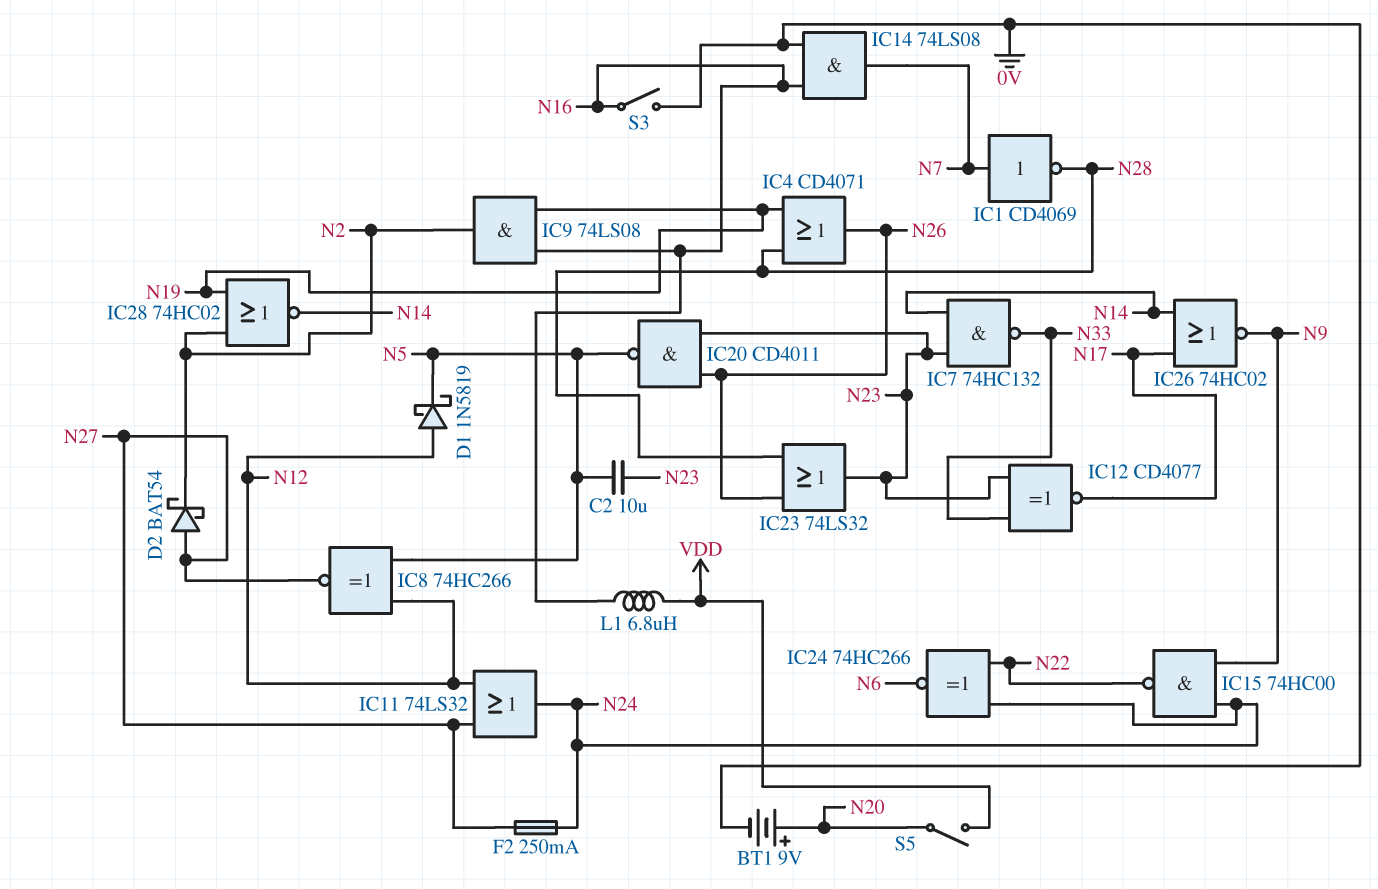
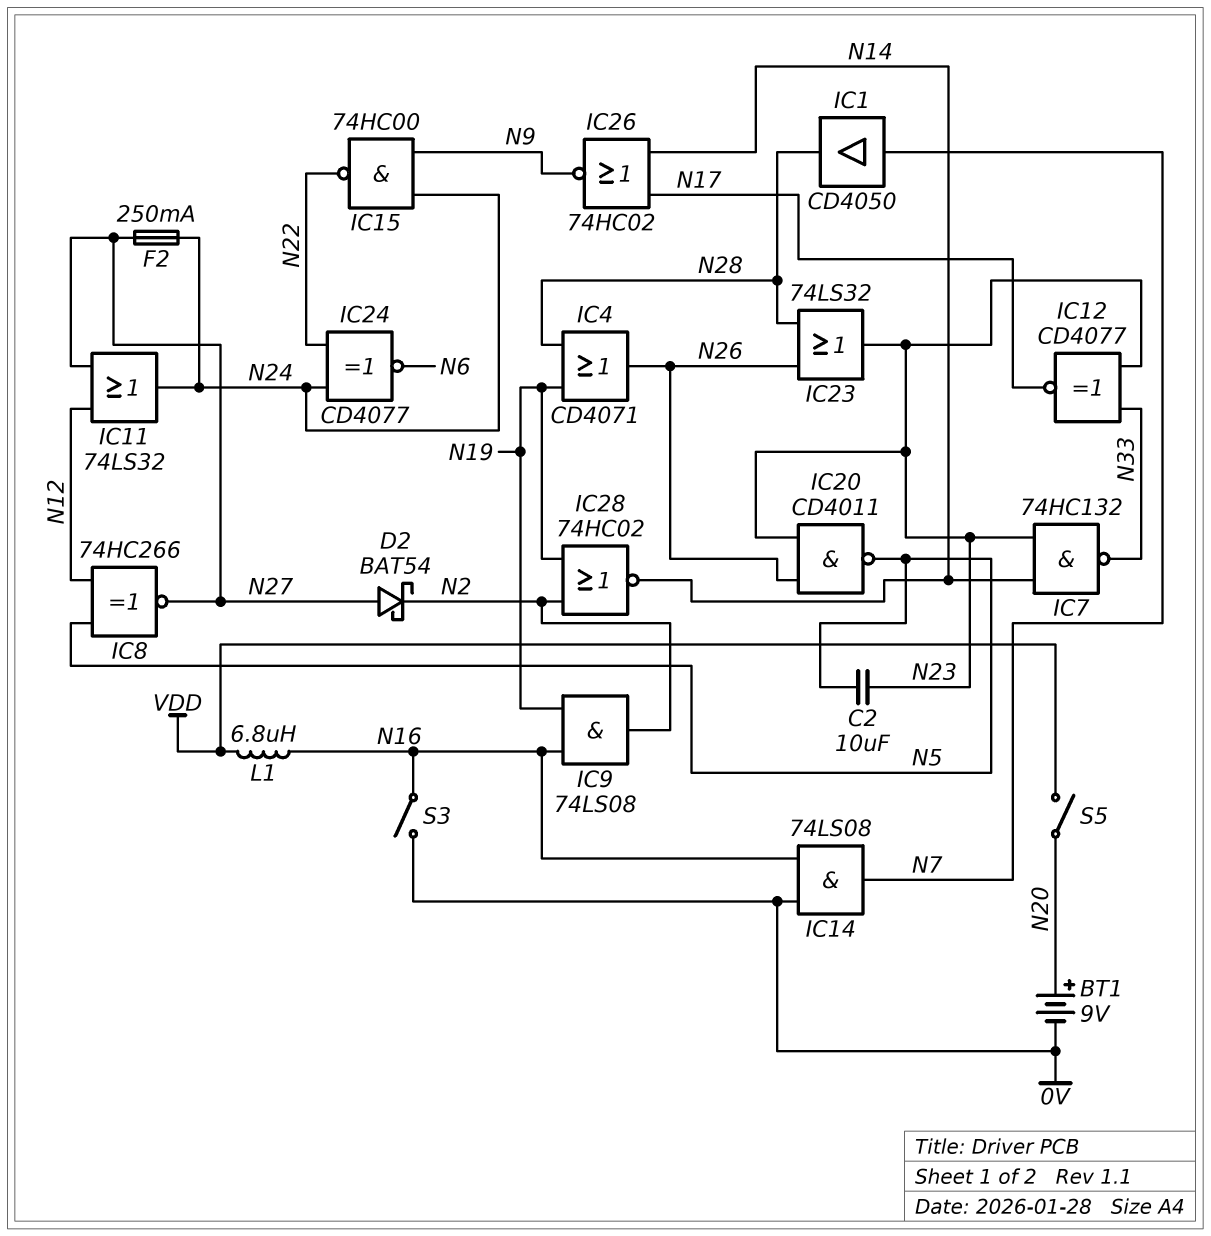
D1: schottky 1N5819 (A N12, K N5) -> none
IC1: NOT CD4069 (in N7, out N28) -> buffer CD4050 (in N7, out N28)
IC24: XNOR 74HC266 (in N22, in N24, out N6) -> XNOR CD4077 (in N22, in N24, out N6)

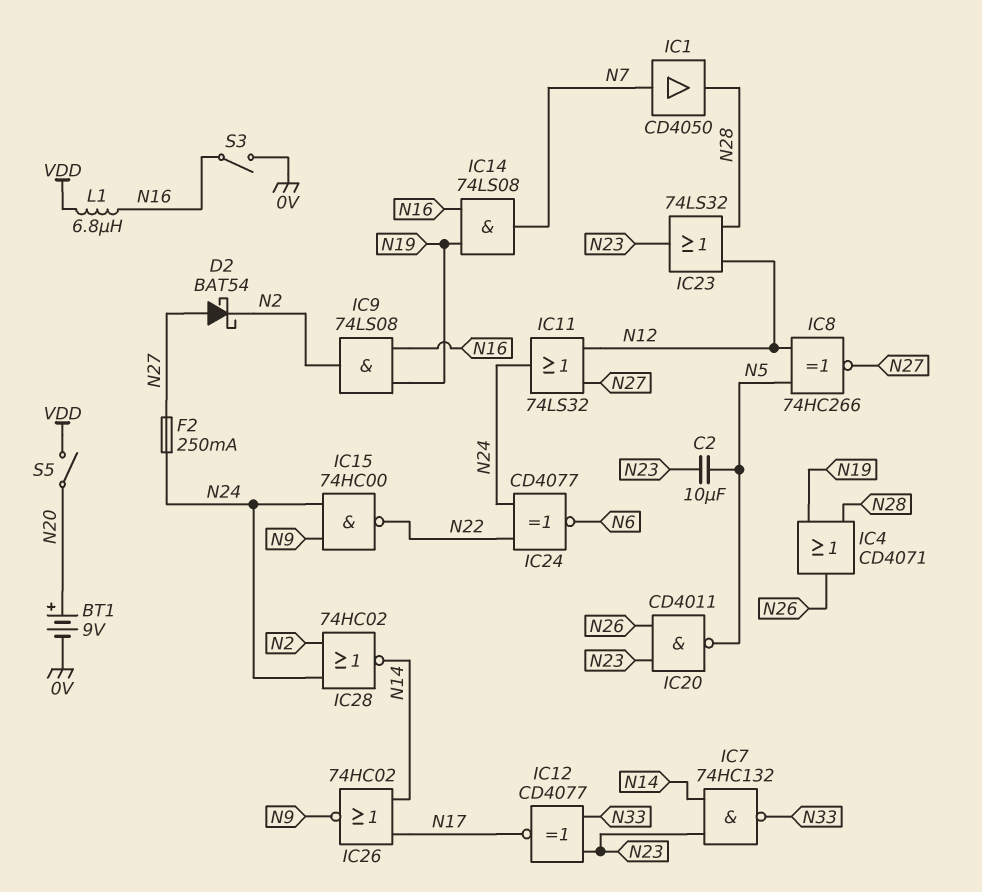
IC14: AND 74LS08 (in 0V, in N16, out N7) -> AND 74LS08 (in N16, in N19, out N7)
IC23: OR 74LS32 (in N26, in N28, out N23) -> OR 74LS32 (in N12, in N28, out N23)
IC28: NOR 74HC02 (in N2, in N19, out N14) -> NOR 74HC02 (in N2, in N24, out N14)

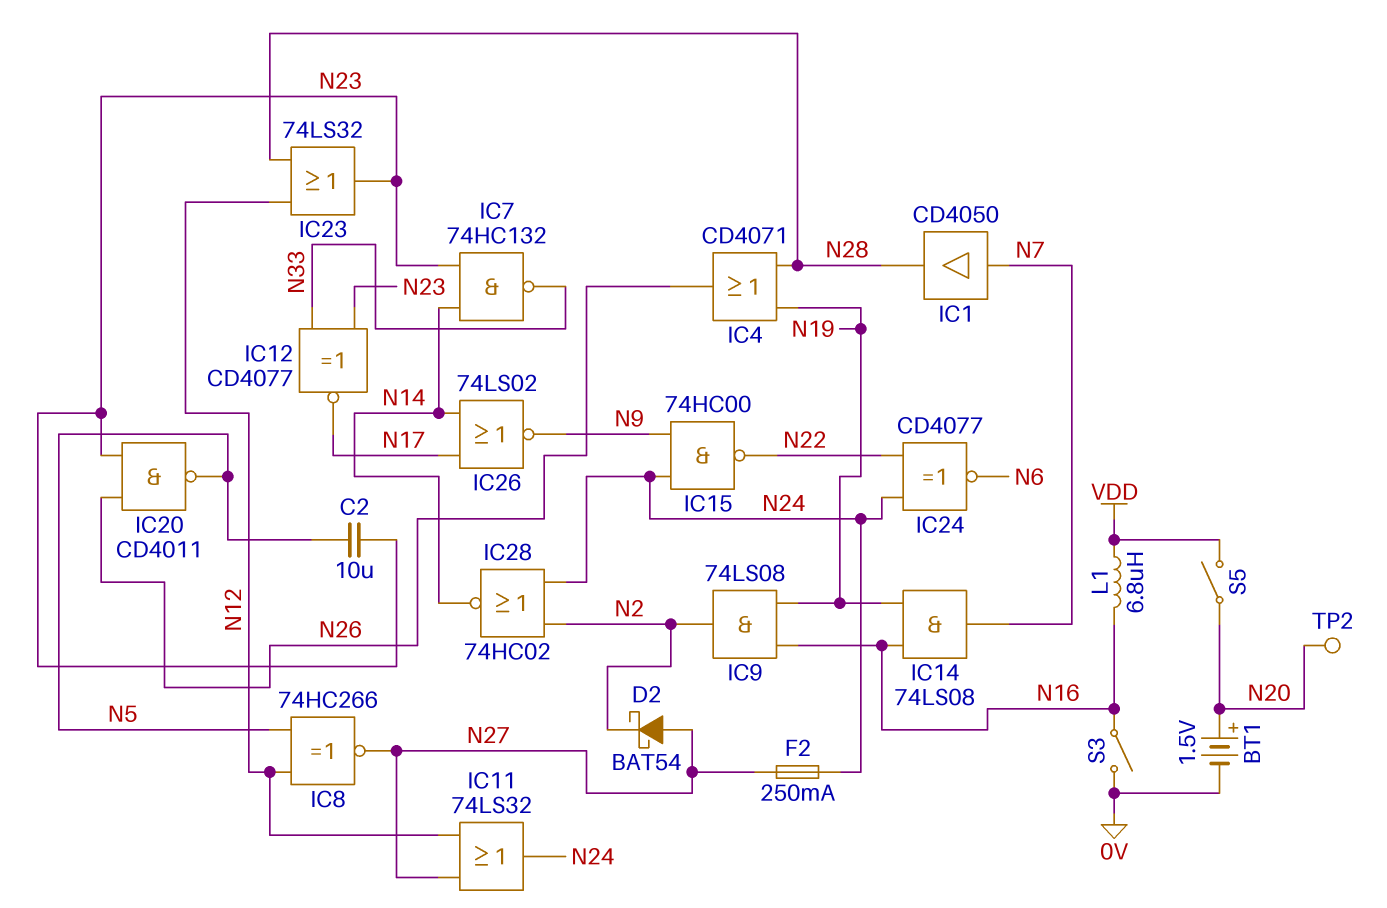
BT1: 9V (plus N20, minus 0V) -> 1.5V (plus N20, minus 0V)
IC26: NOR 74HC02 (in N14, in N17, out N9) -> NOR 74LS02 (in N14, in N17, out N9)
TP2: none -> test point (N20)

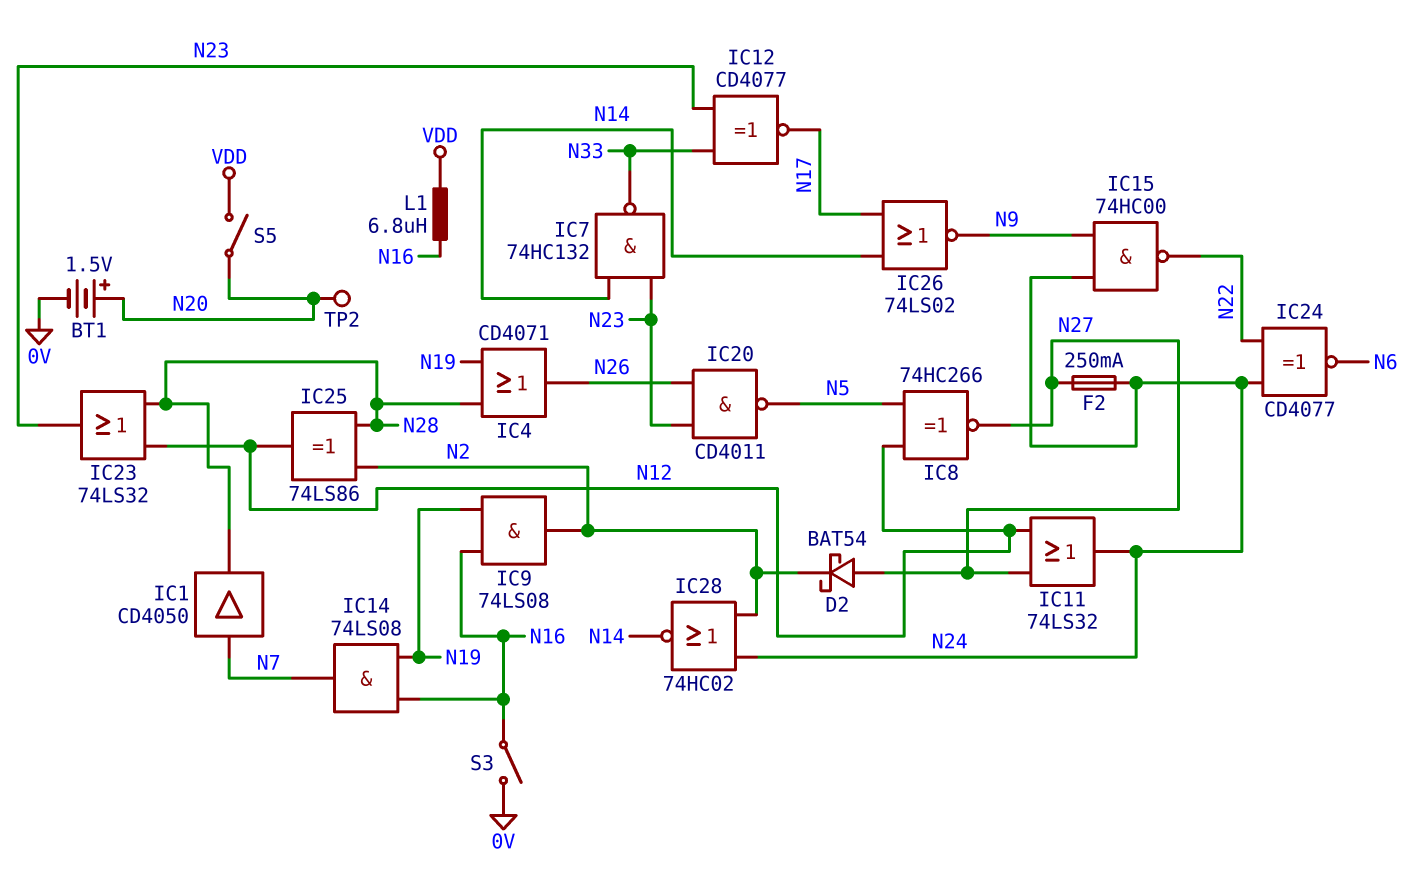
C2: 10uF (N5, N23) -> none
IC25: none -> XOR 74LS86 (in N2, in N28, out N12)

